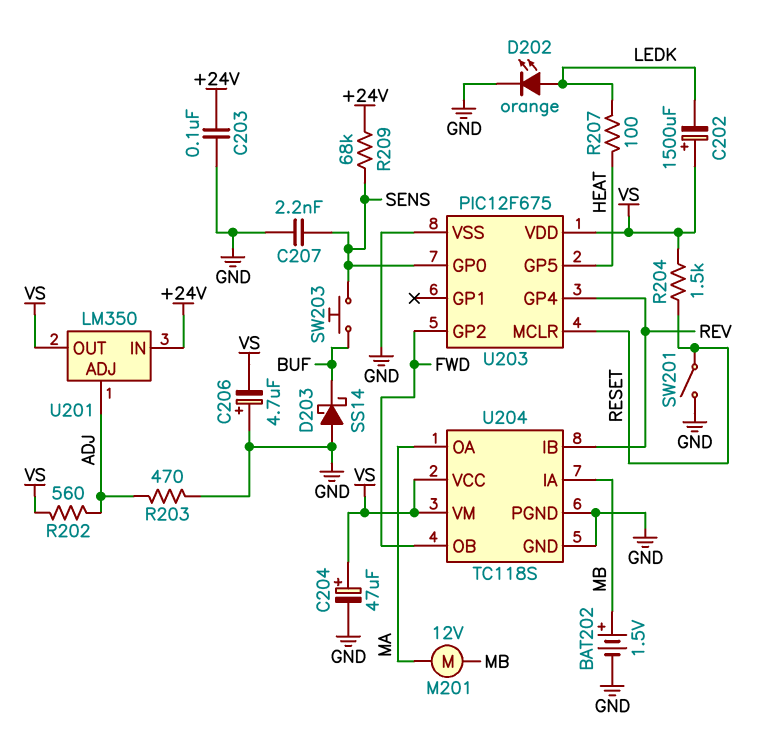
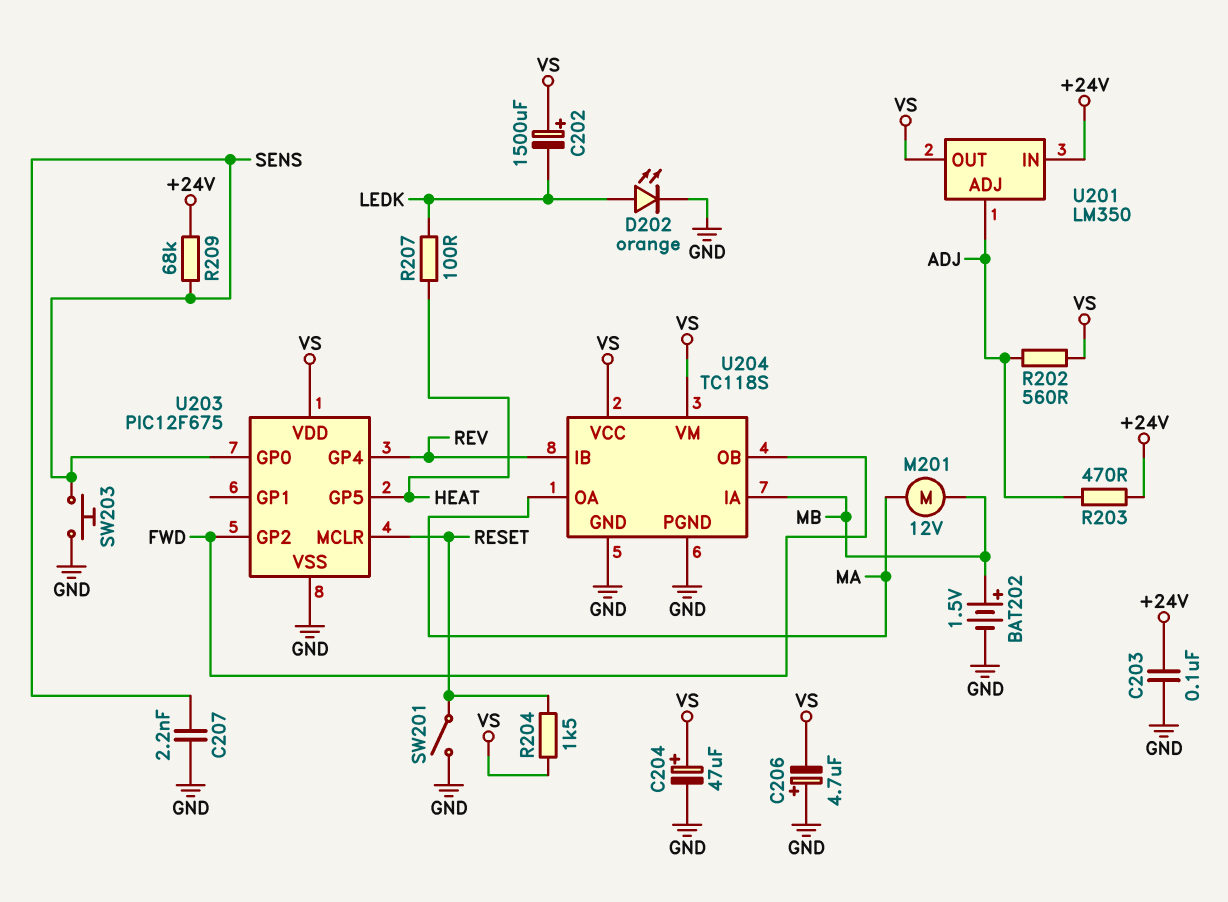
D203: schottky SS14 (A GND, K BUF) -> none
R203: 470 (ADJ, GND) -> 470 (+24V, ADJ)
SW203: button (BUF, SENS) -> button (GND, SENS)

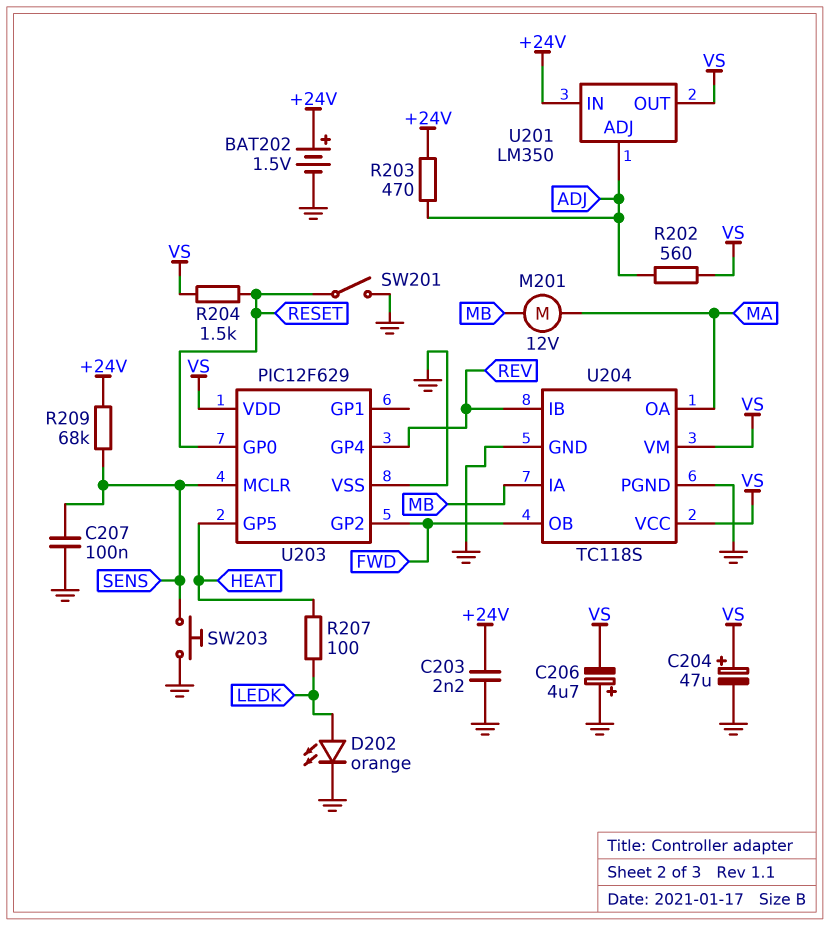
BAT202: 1.5V (plus MB, minus GND) -> 1.5V (plus +24V, minus GND)
C202: 1500uF (plus VS, minus LEDK) -> none
C203: 100nF (+24V, GND) -> 2.2nF (+24V, GND)
C207: 2.2nF (GND, SENS) -> 100nF (GND, SENS)
U203: PIC12F675 -> PIC12F629
U203 pin GP0: SENS -> RESET
U203 pin MCLR: RESET -> SENS

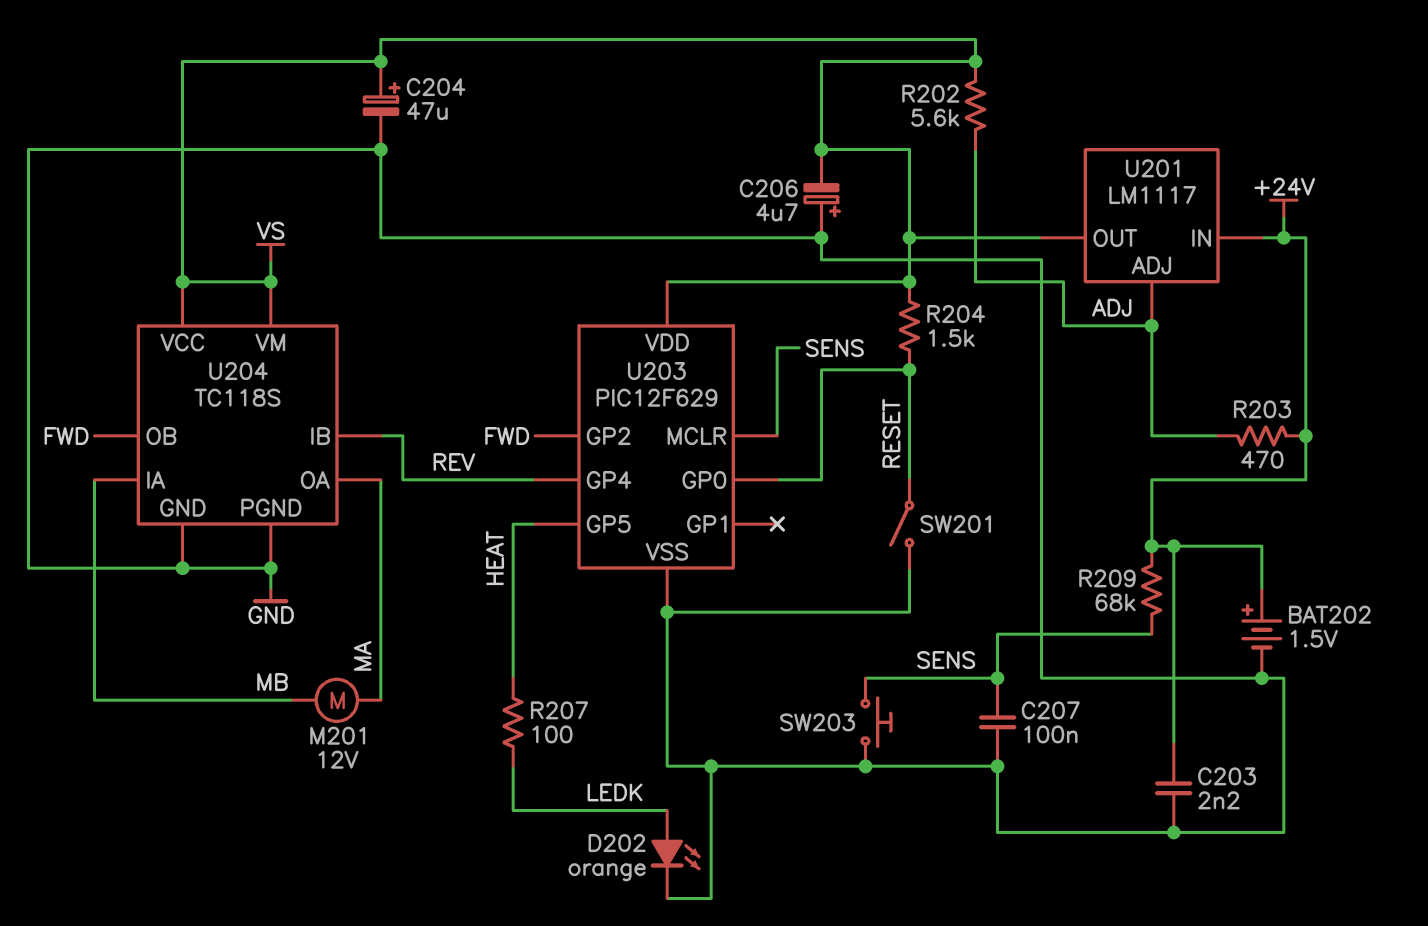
R202: 560 (ADJ, VS) -> 5.6k (ADJ, VS)
U201: LM350 -> LM1117

